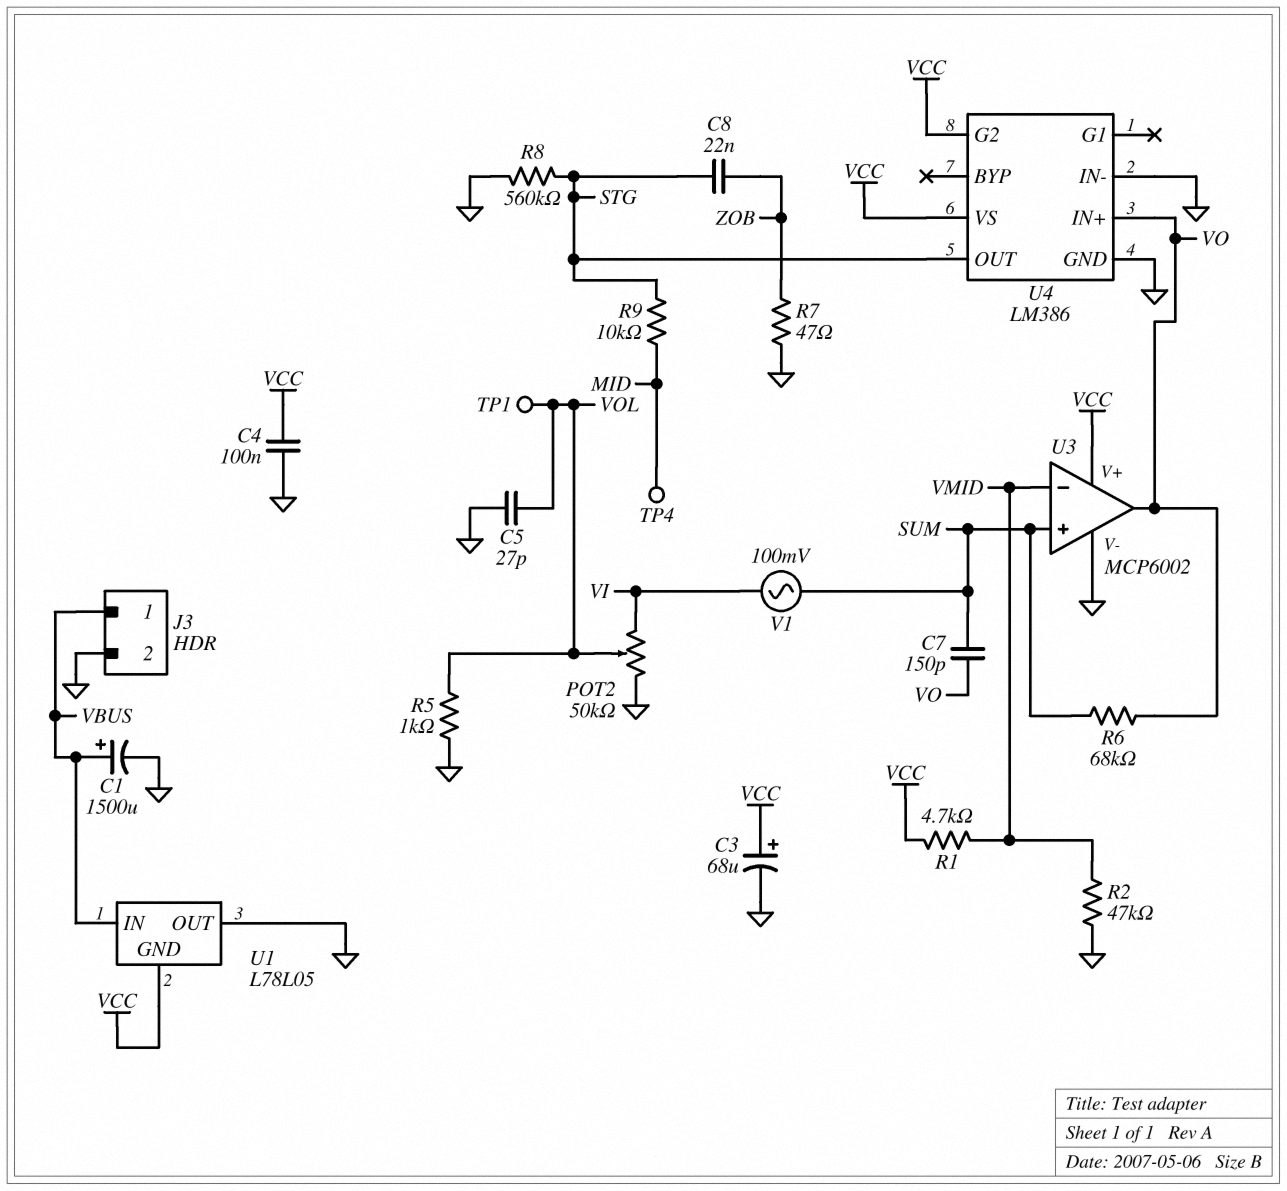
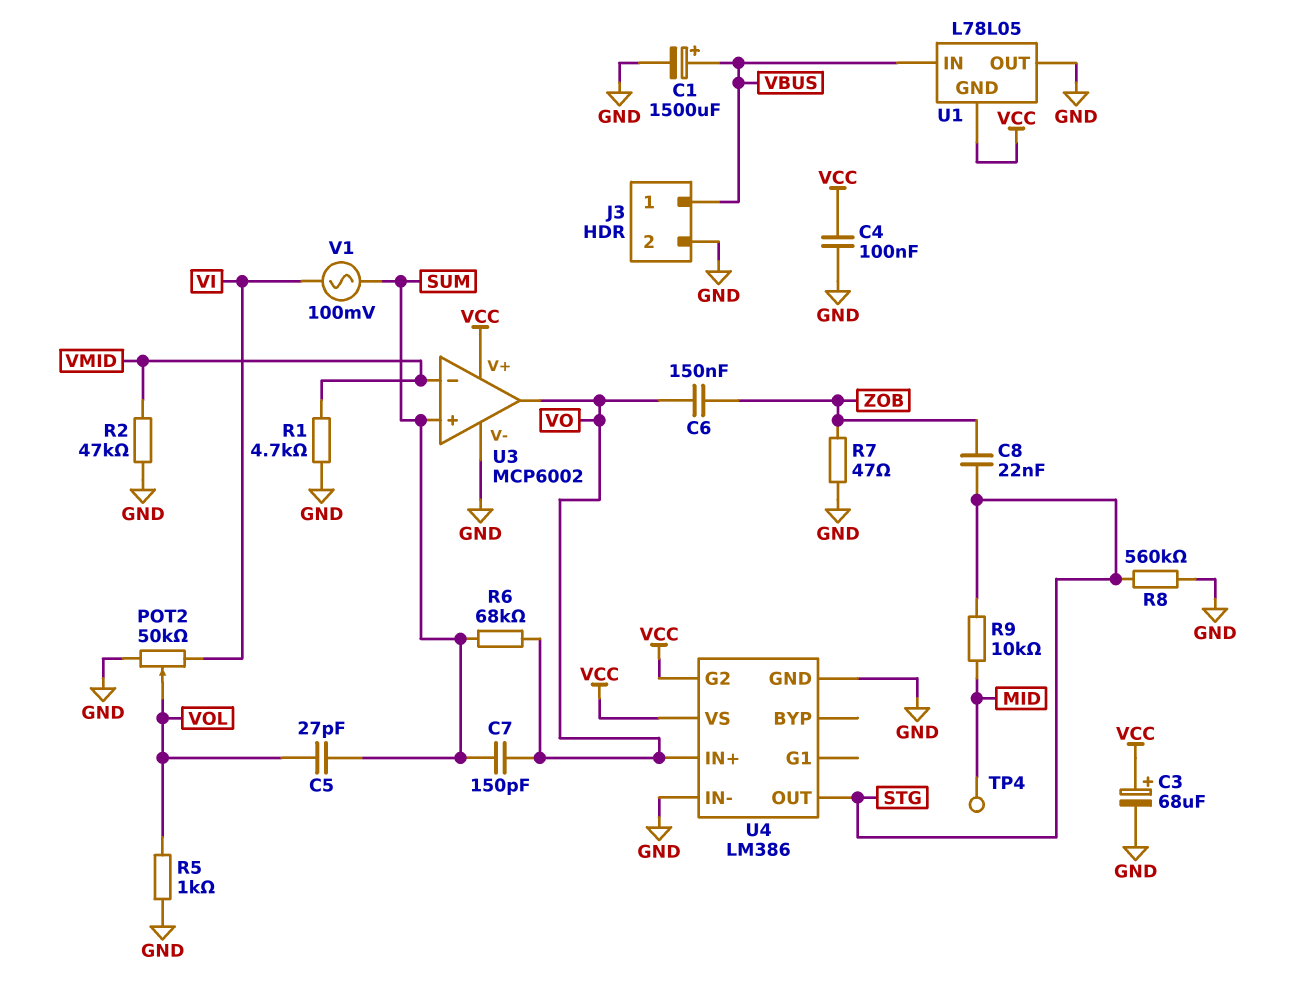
C5: 27pF (GND, VOL) -> 27pF (SUM, VOL)
C6: none -> 150nF (VO, ZOB)
R1: 4.7k (VCC, VMID) -> 4.7k (GND, VMID)
TP1: test point (VOL) -> none

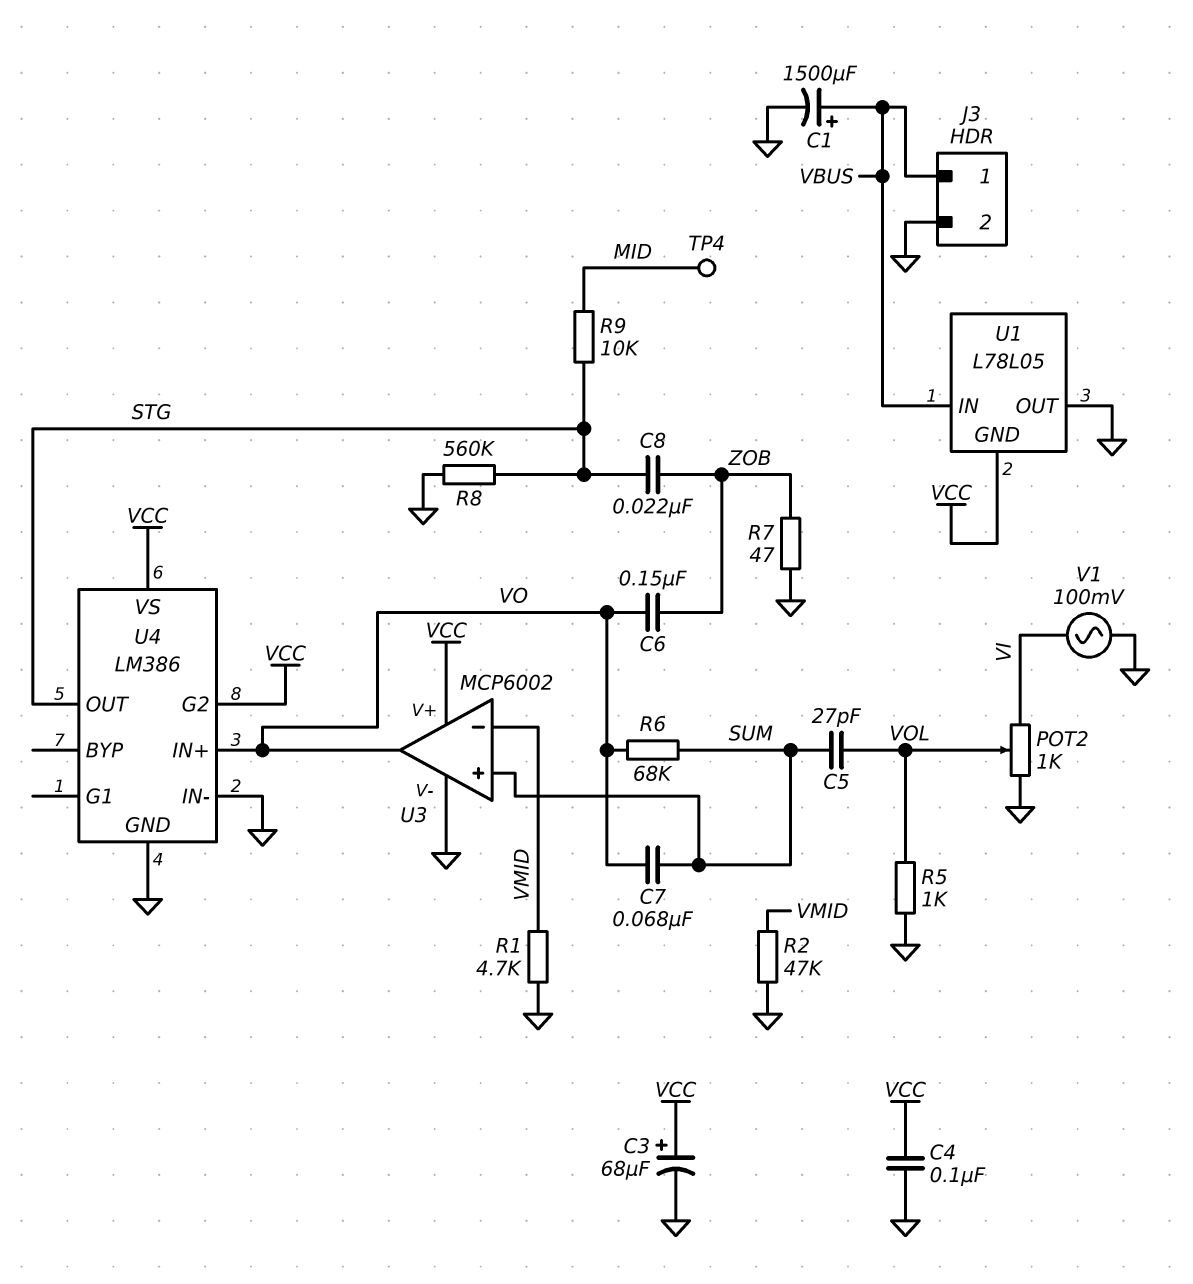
C7: 150pF (SUM, VO) -> 68nF (SUM, VO)
POT2: 50k (GND, VI, wiper VOL) -> 1k (GND, VI, wiper VOL)
V1: AC 100mV (SUM, VI) -> AC 100mV (GND, VI)

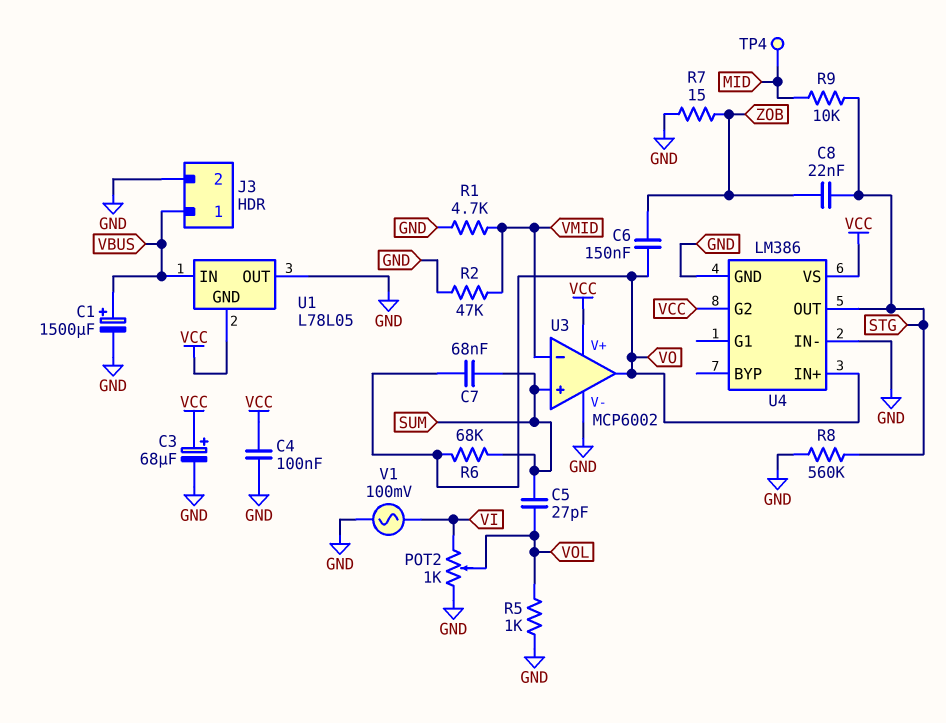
R7: 47 (GND, ZOB) -> 15 (GND, ZOB)

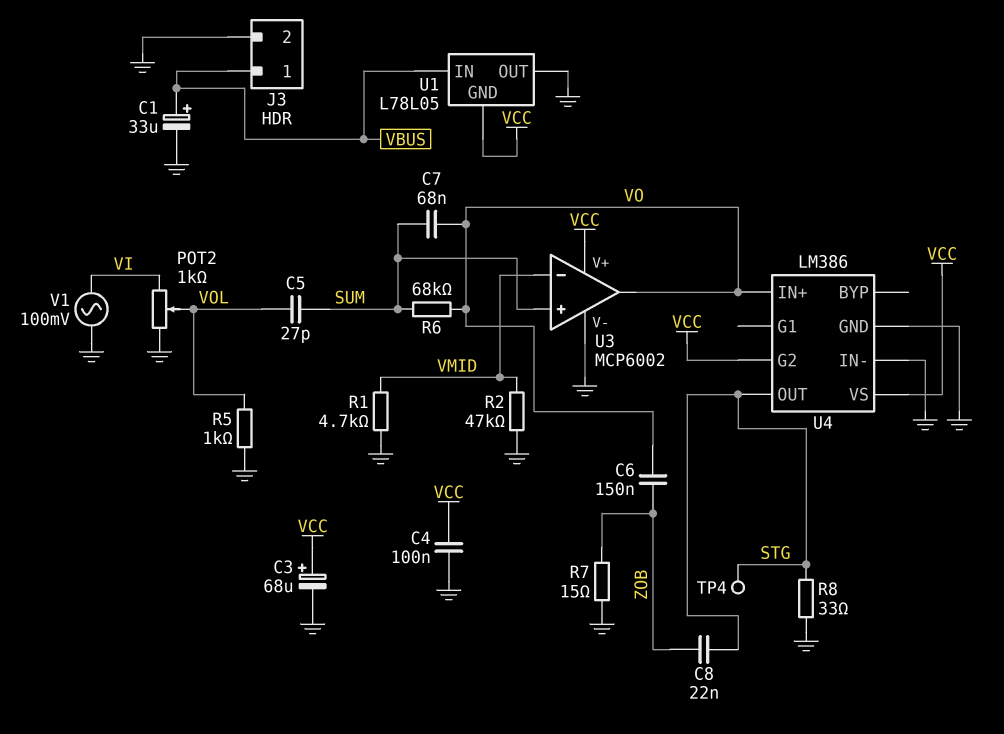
C1: 1500uF (plus VBUS, minus GND) -> 33uF (plus VBUS, minus GND)
R8: 560k (GND, STG) -> 33 (GND, STG)
R9: 10k (MID, STG) -> none
TP4: test point (MID) -> test point (STG)

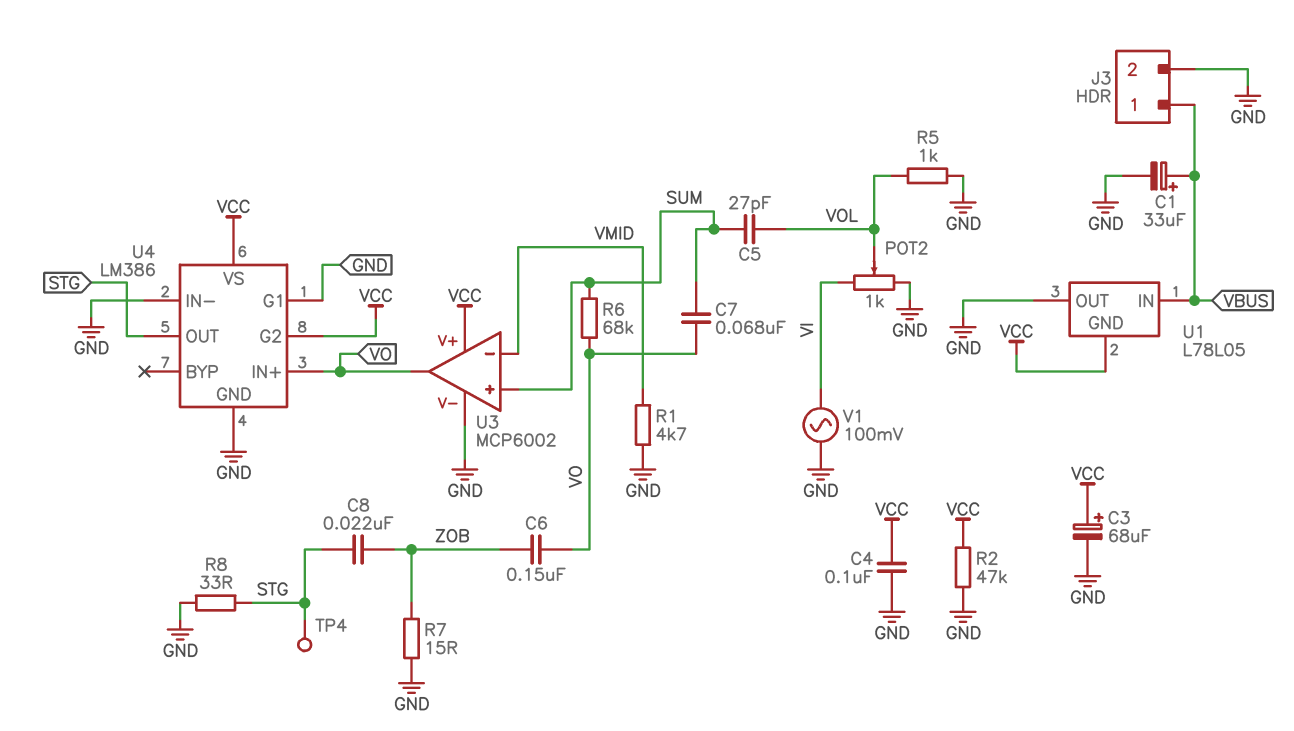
R2: 47k (GND, VMID) -> 47k (GND, VCC)
U4 pin G1: none -> GND

